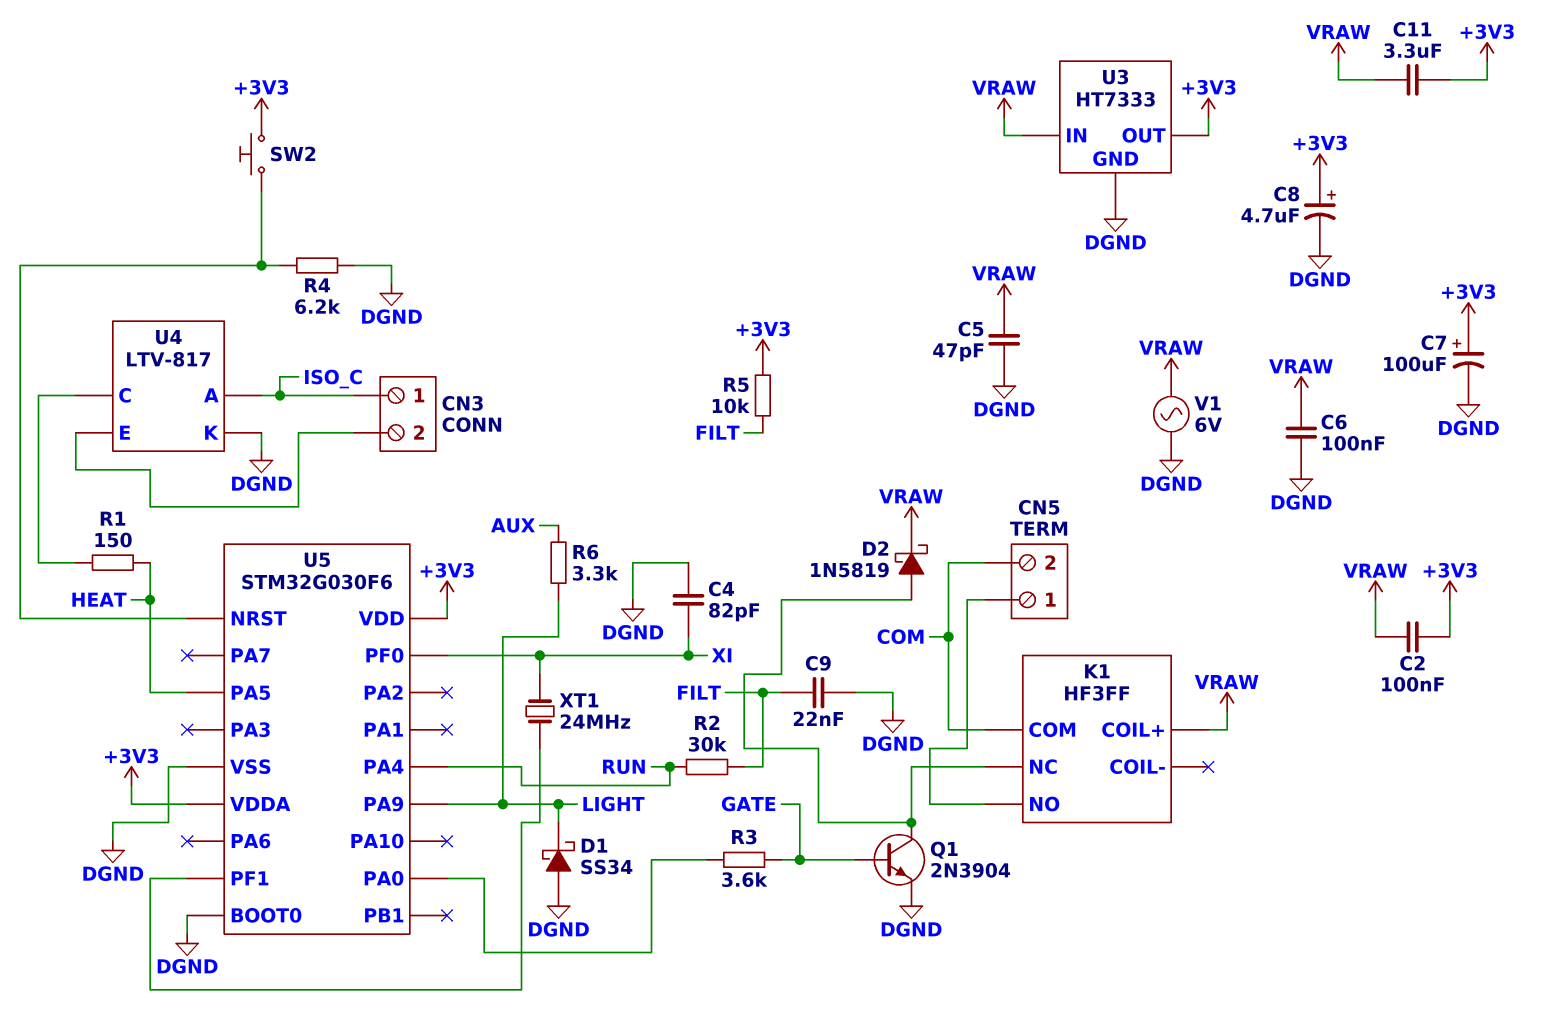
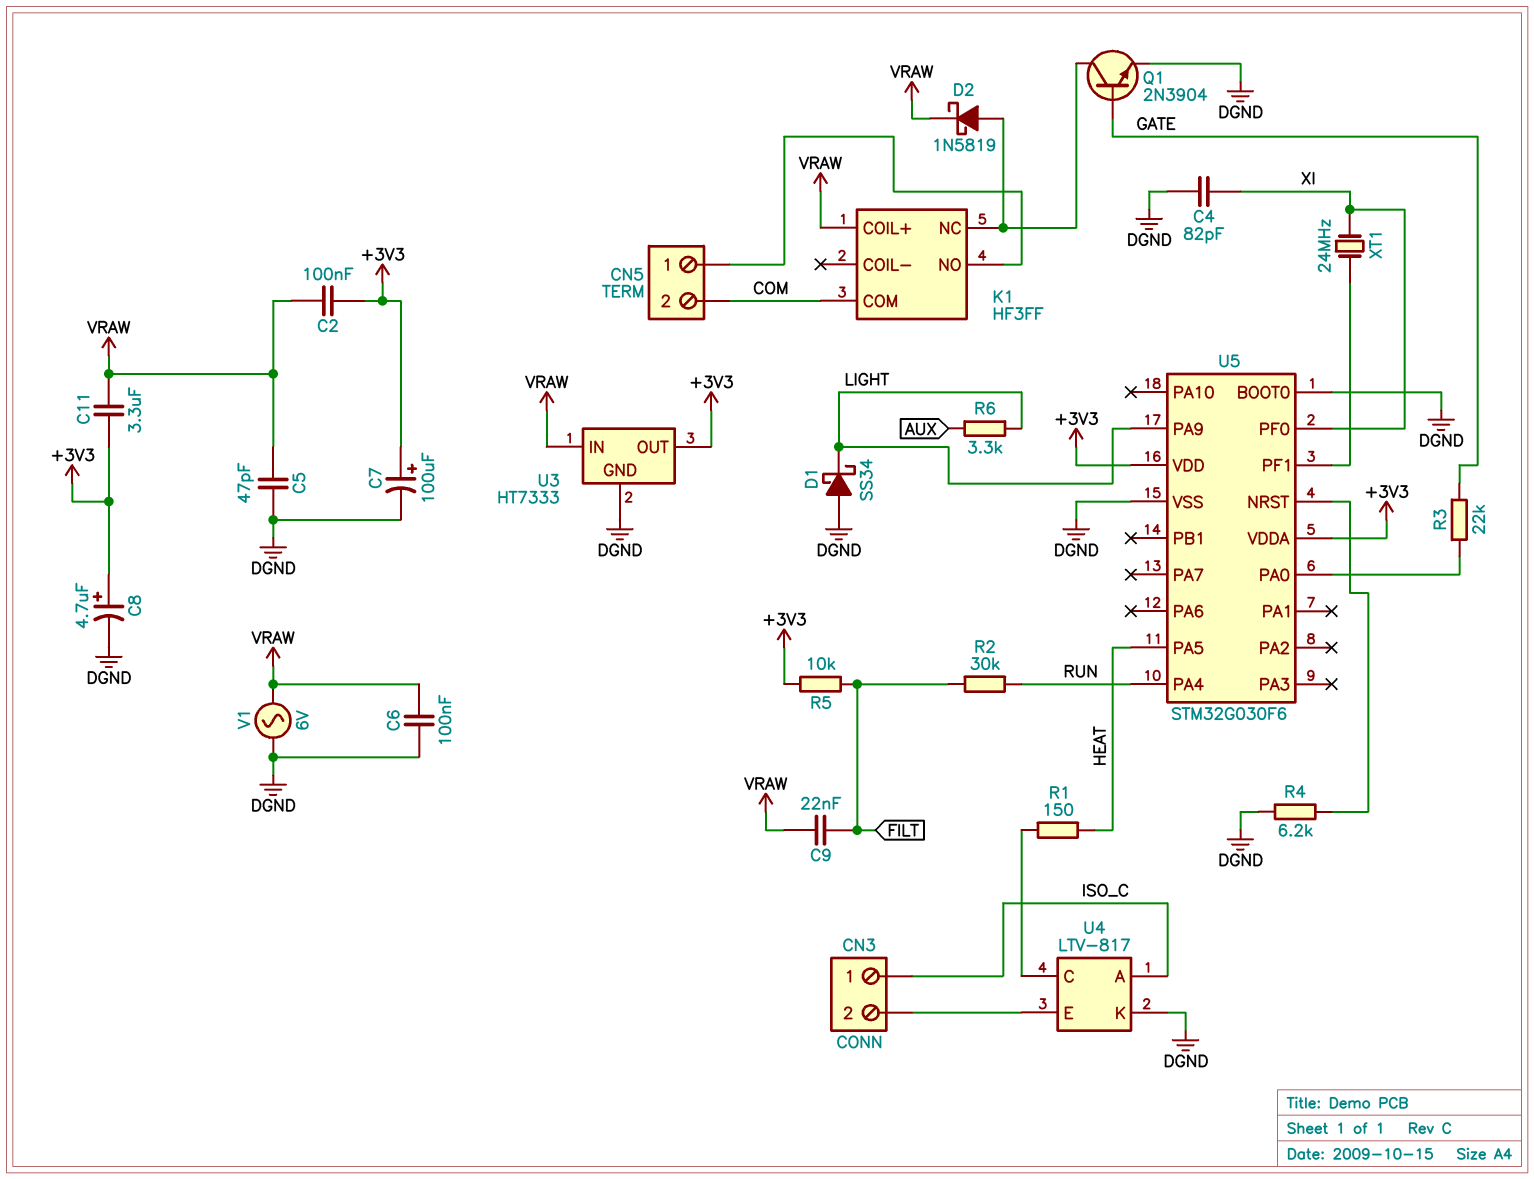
C9: 22nF (DGND, FILT) -> 22nF (FILT, VRAW)
R3: 3.6k (GATE, U5/PA0) -> 22k (GATE, U5/PA0)
SW2: button (+3V3, U5/NRST) -> none

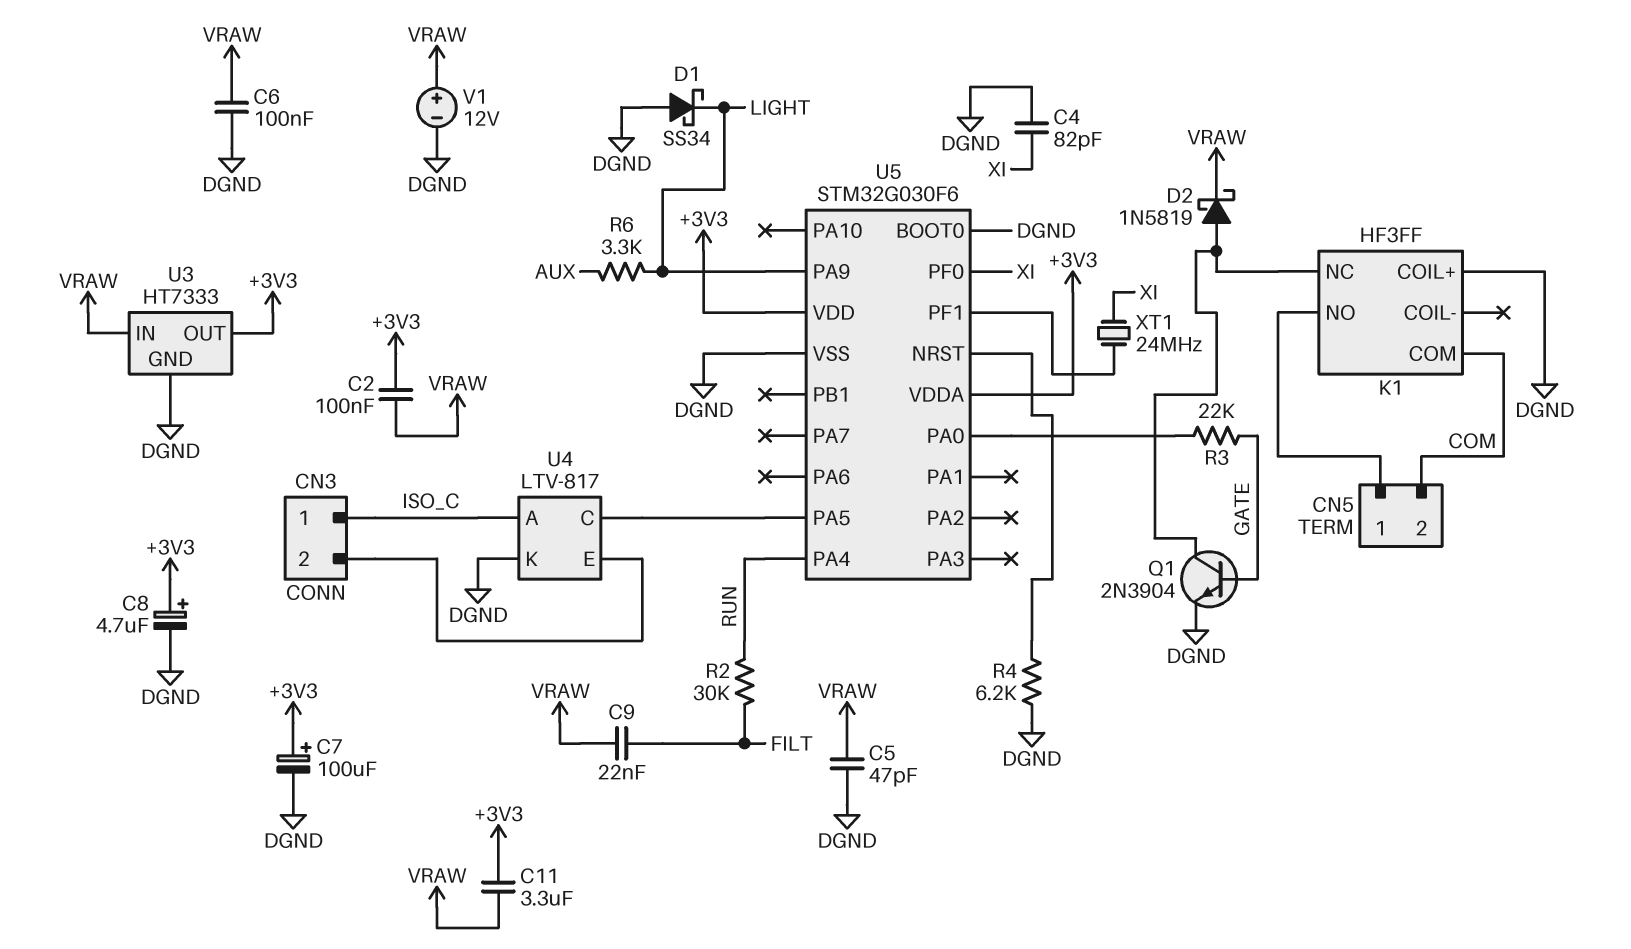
K1 pin COIL+: VRAW -> DGND
R1: 150 (HEAT, U4/C) -> none
R5: 10k (+3V3, FILT) -> none
U5 pin PA5: HEAT -> U4/C
V1: AC 6V (DGND, VRAW) -> 12V (plus VRAW, minus DGND)

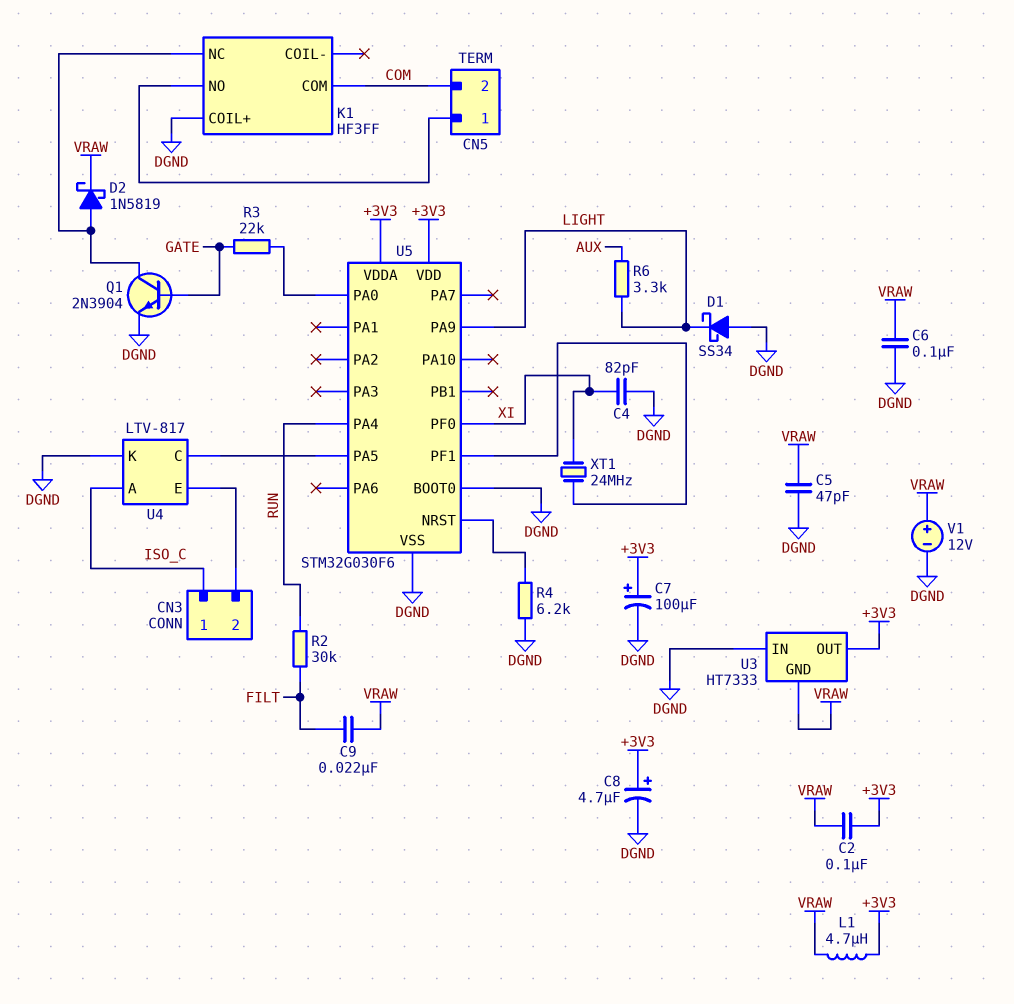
C11: 3.3uF (+3V3, VRAW) -> none
L1: none -> 4.7uH (+3V3, VRAW)
U3 pin GND: DGND -> VRAW
U3 pin IN: VRAW -> DGND

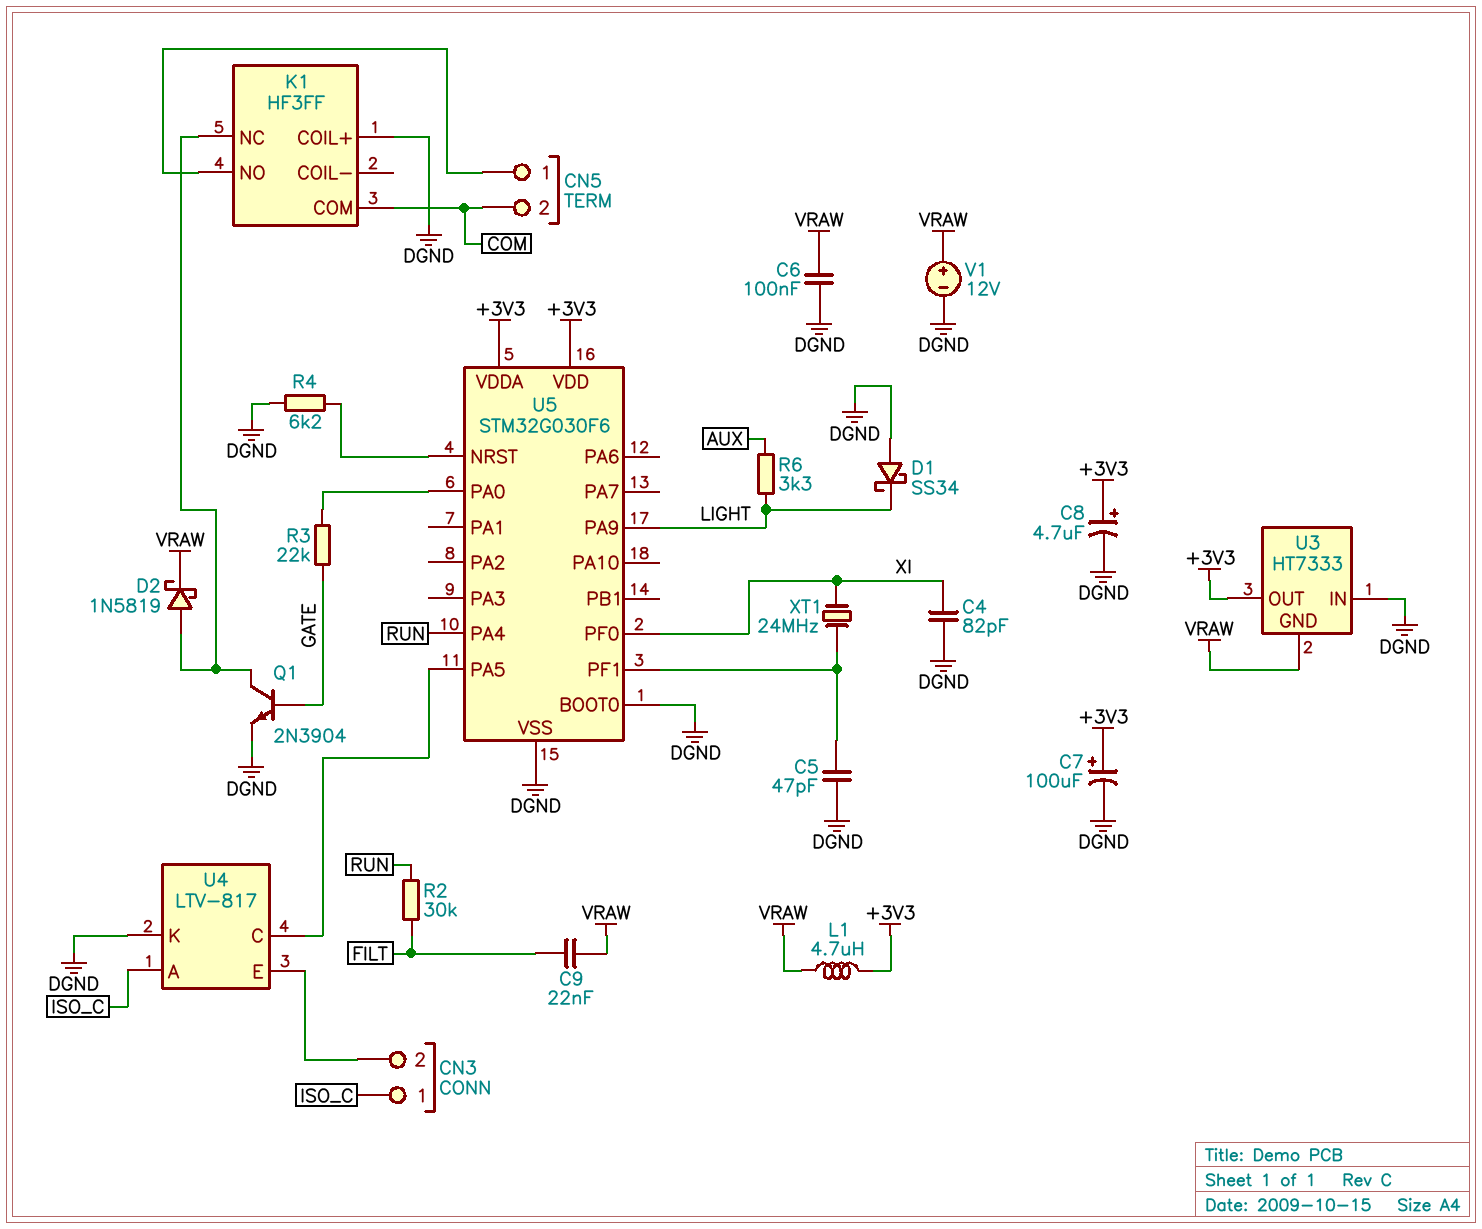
C2: 100nF (+3V3, VRAW) -> none
C5: 47pF (DGND, VRAW) -> 47pF (DGND, U5/PF1)

